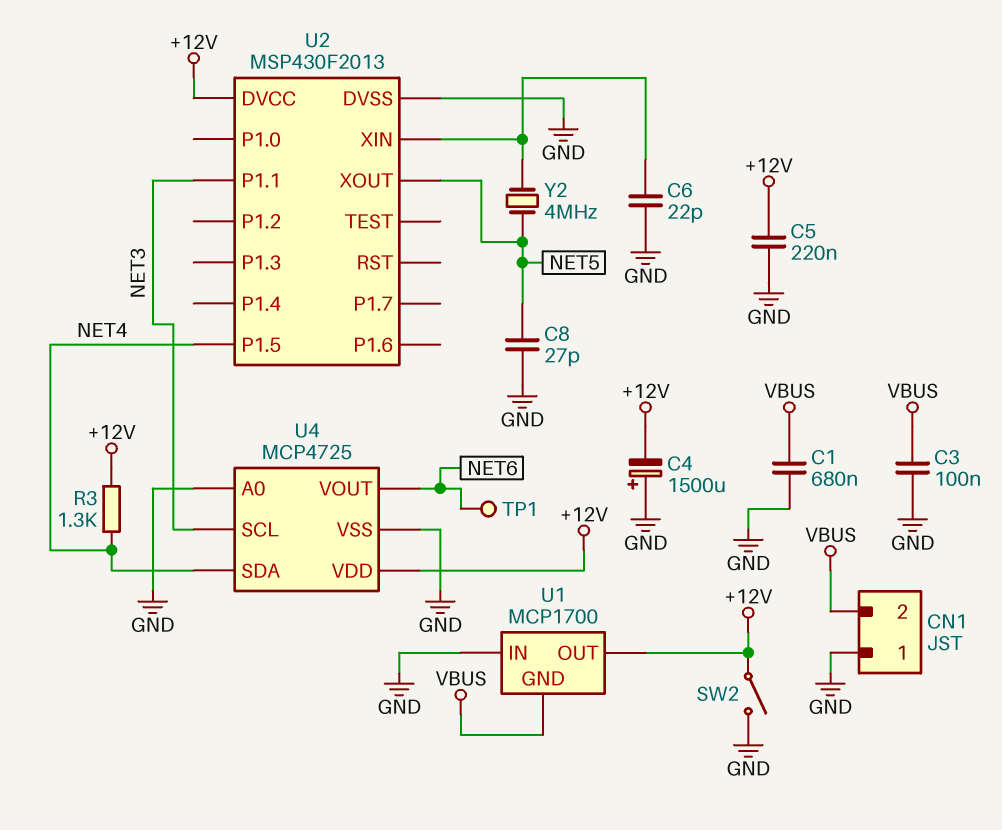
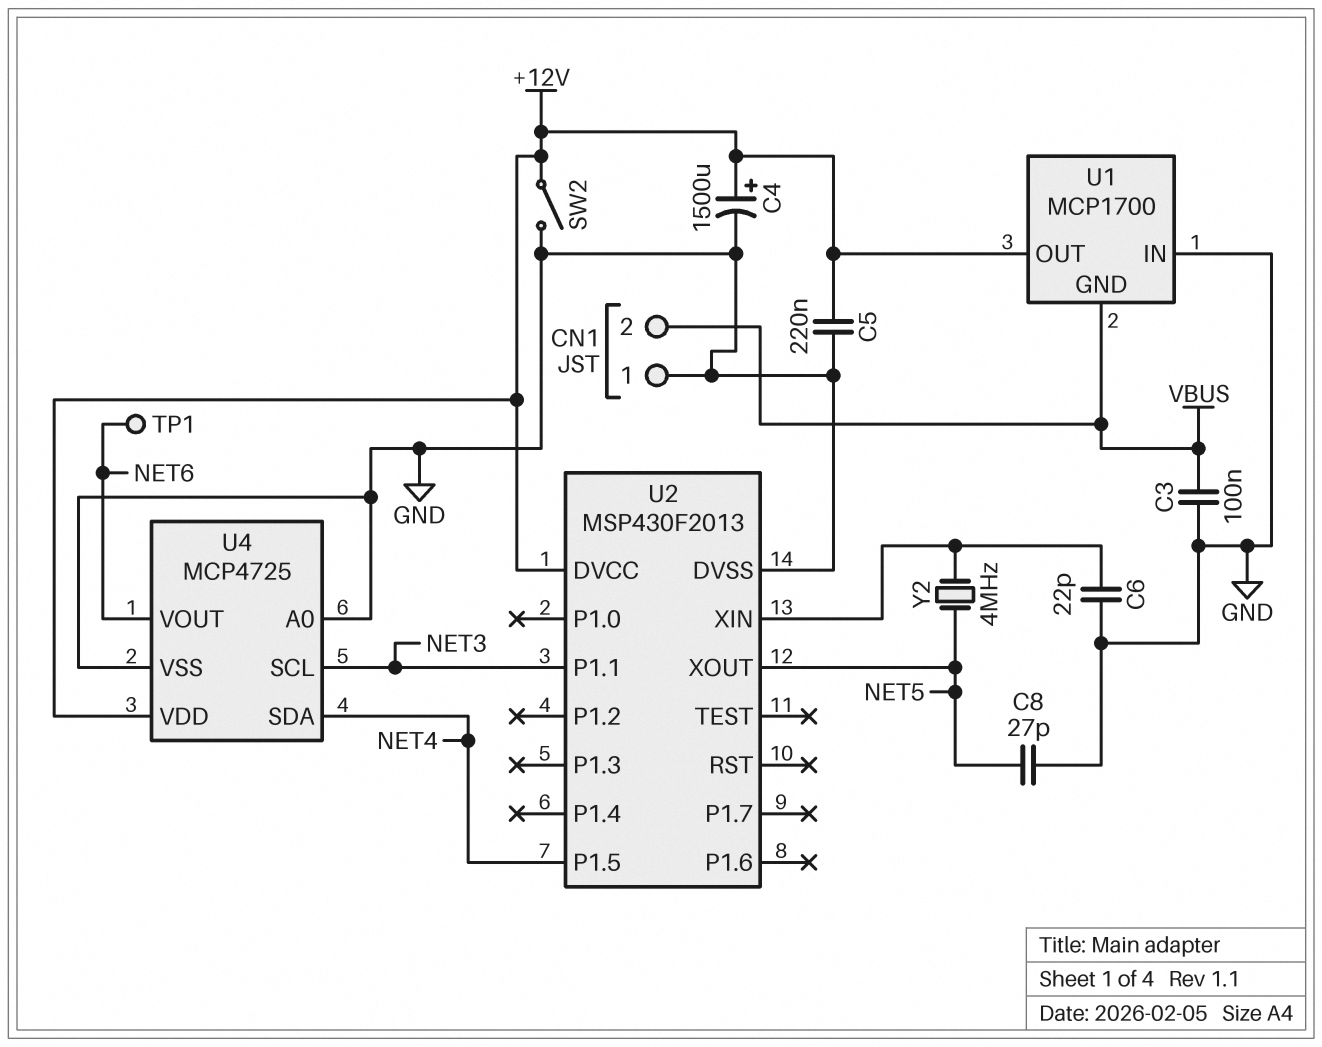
C1: 680nF (GND, VBUS) -> none
C4: 1500uF (plus GND, minus +12V) -> 1500uF (plus +12V, minus GND)
R3: 1.3k (+12V, NET4) -> none

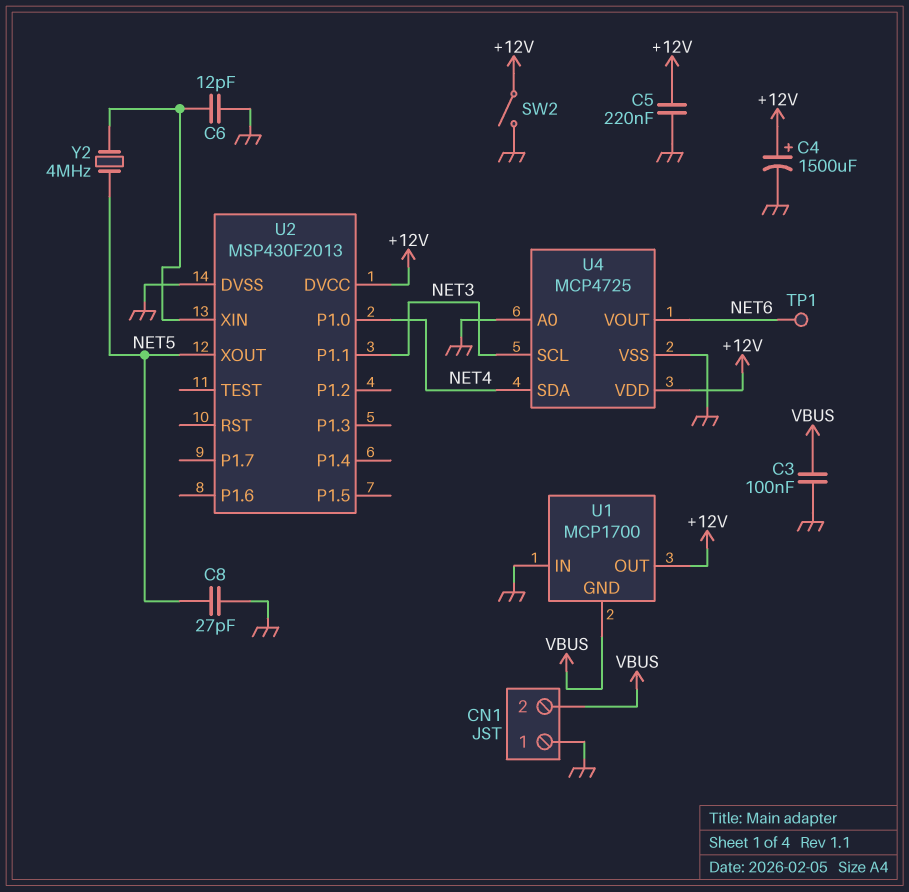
C6: 22pF (GND, U2/XIN) -> 12pF (GND, U2/XIN)
U2 pin P1.0: none -> NET4
U2 pin P1.5: NET4 -> none

